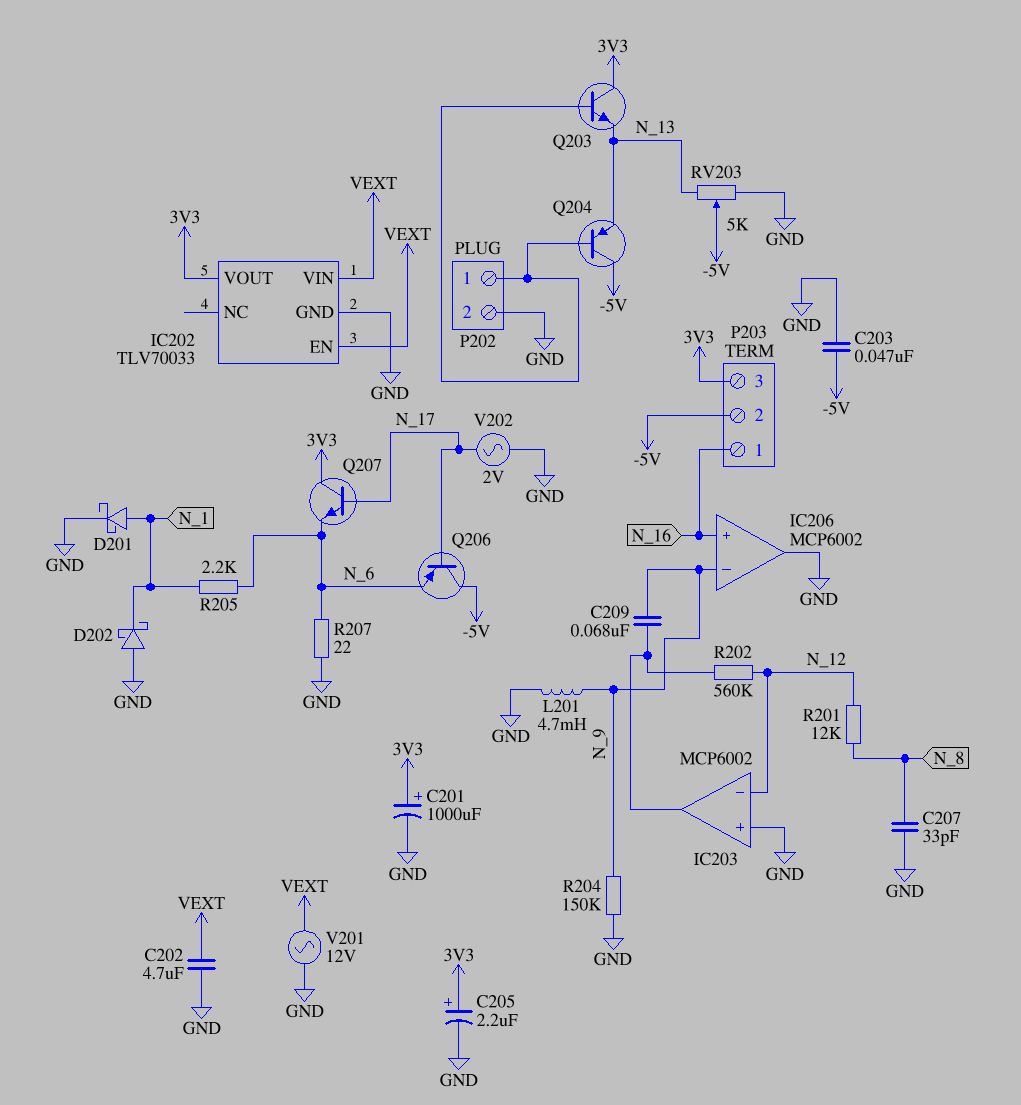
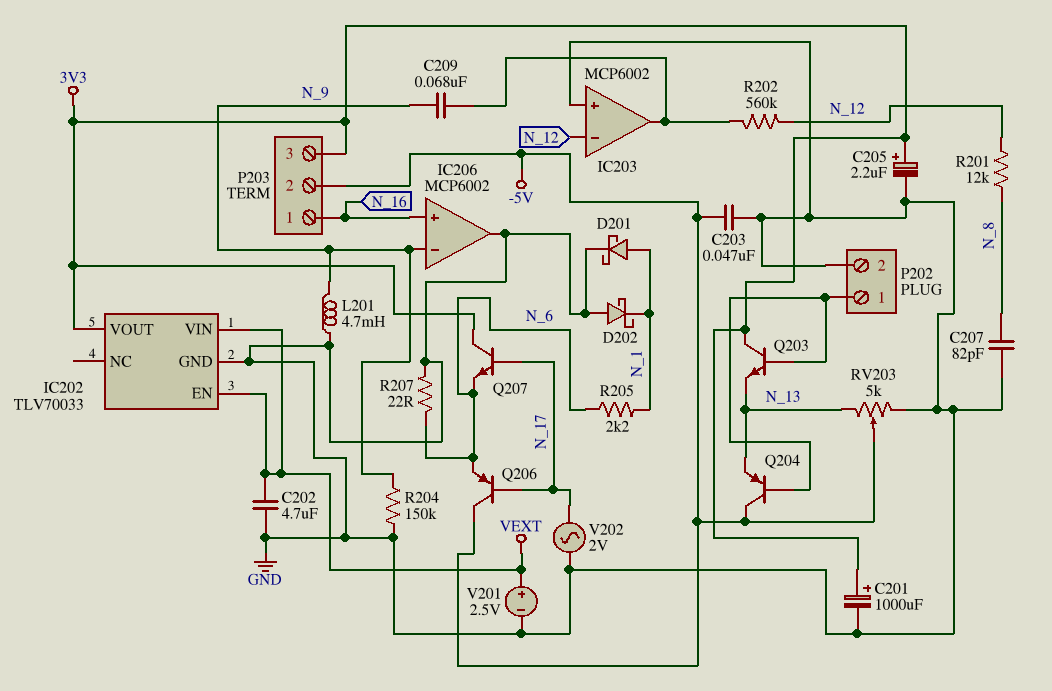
C207: 33pF (GND, N_8) -> 82pF (GND, N_8)
V201: AC 12V (GND, VEXT) -> 2.5V (plus VEXT, minus GND)

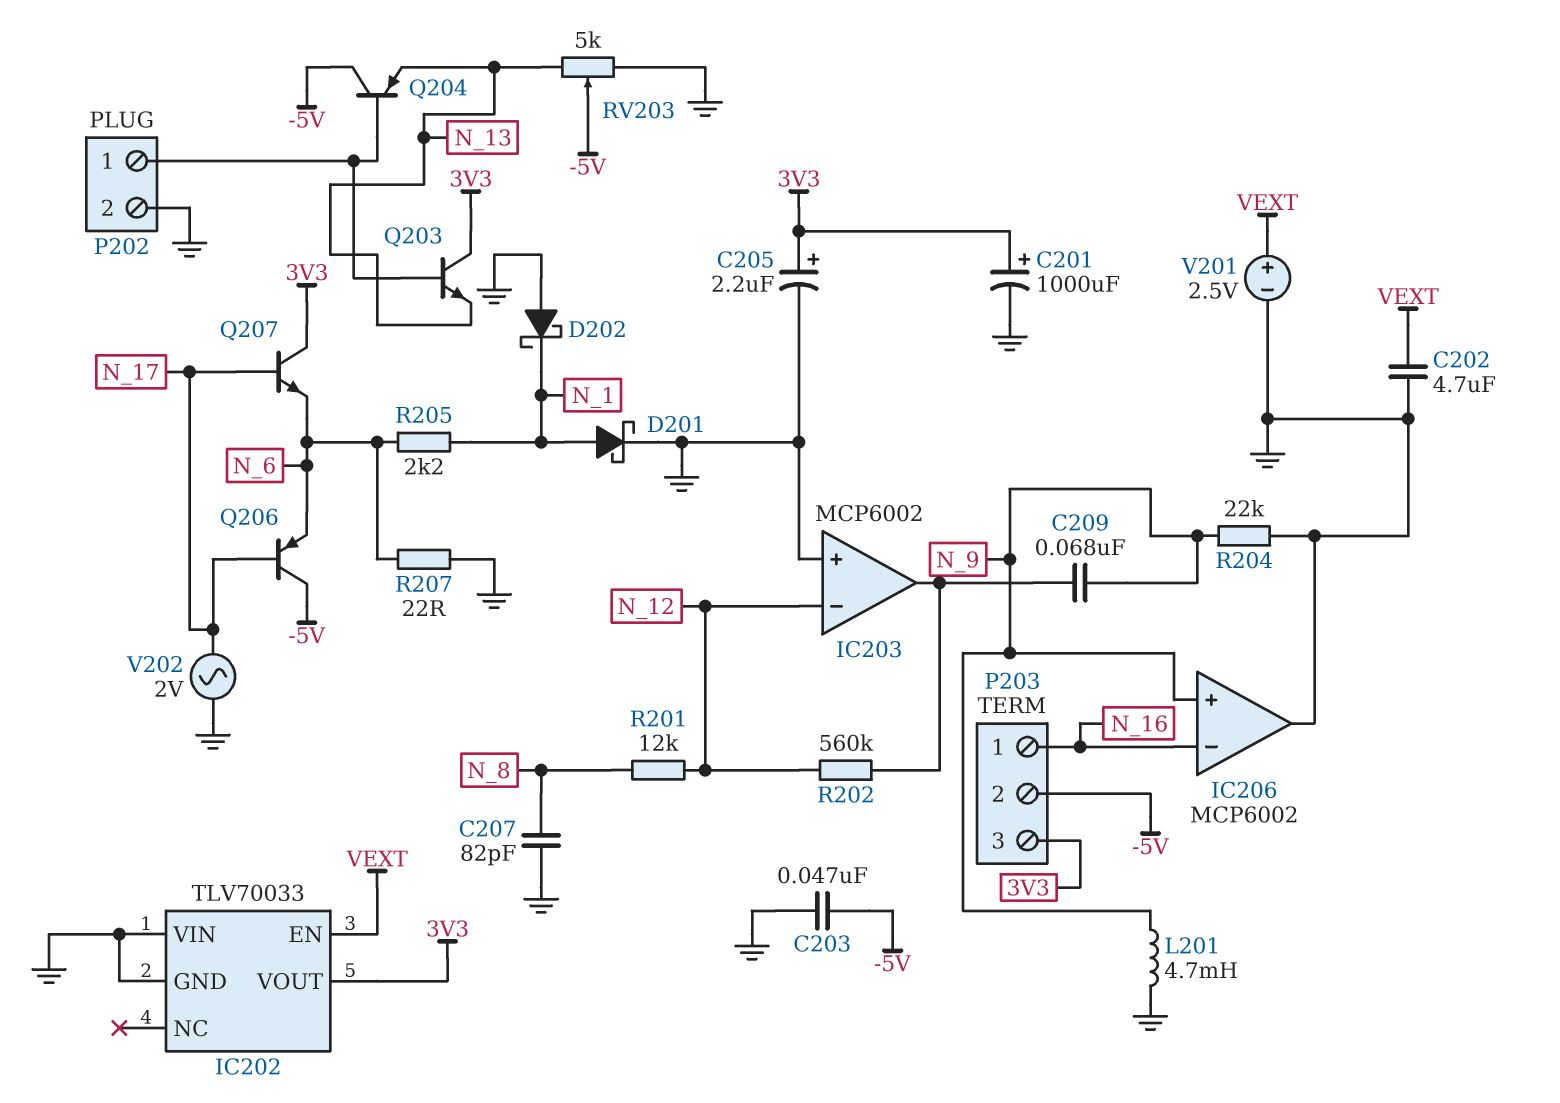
IC202 pin VIN: VEXT -> GND
IC206 pin in+: N_16 -> N_9
IC206 pin in-: N_9 -> N_16
R204: 150k (GND, N_9) -> 22k (GND, N_9)

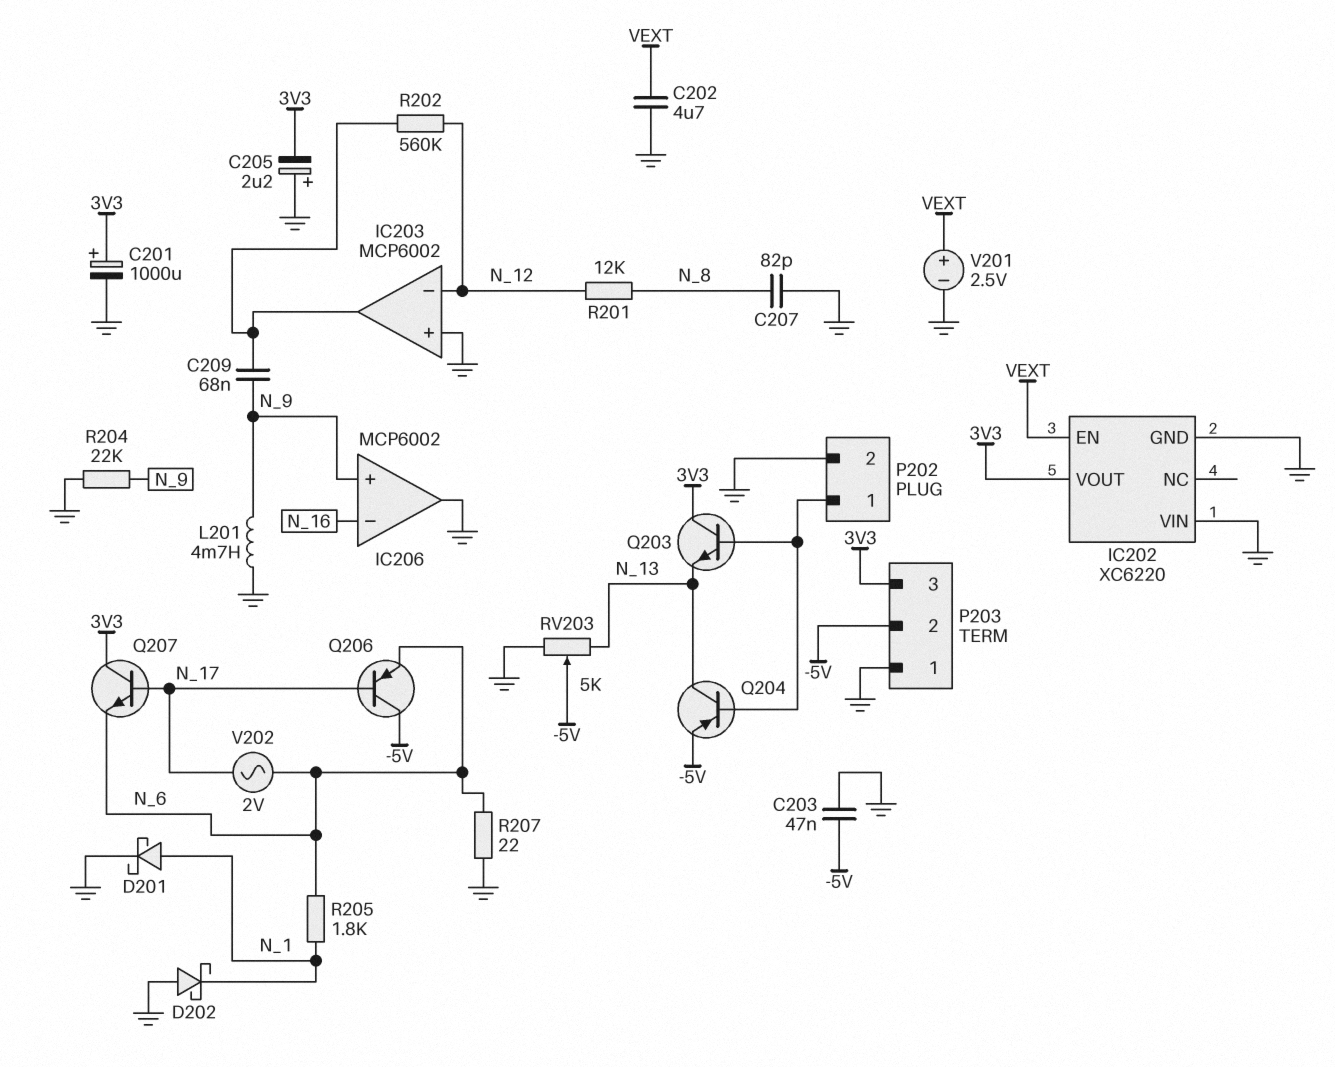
C205: 2.2uF (plus 3V3, minus GND) -> 2.2uF (plus GND, minus 3V3)
IC202: TLV70033 -> XC6220
P203 pin 1: N_16 -> GND
Q204: PNP (B P202/1, C -5V, E N_13) -> PNP (B P202/1, C N_13, E -5V)
R205: 2.2k (N_1, N_6) -> 1.8k (N_1, N_6)
V202: AC 2V (GND, N_17) -> AC 2V (N_6, N_17)

